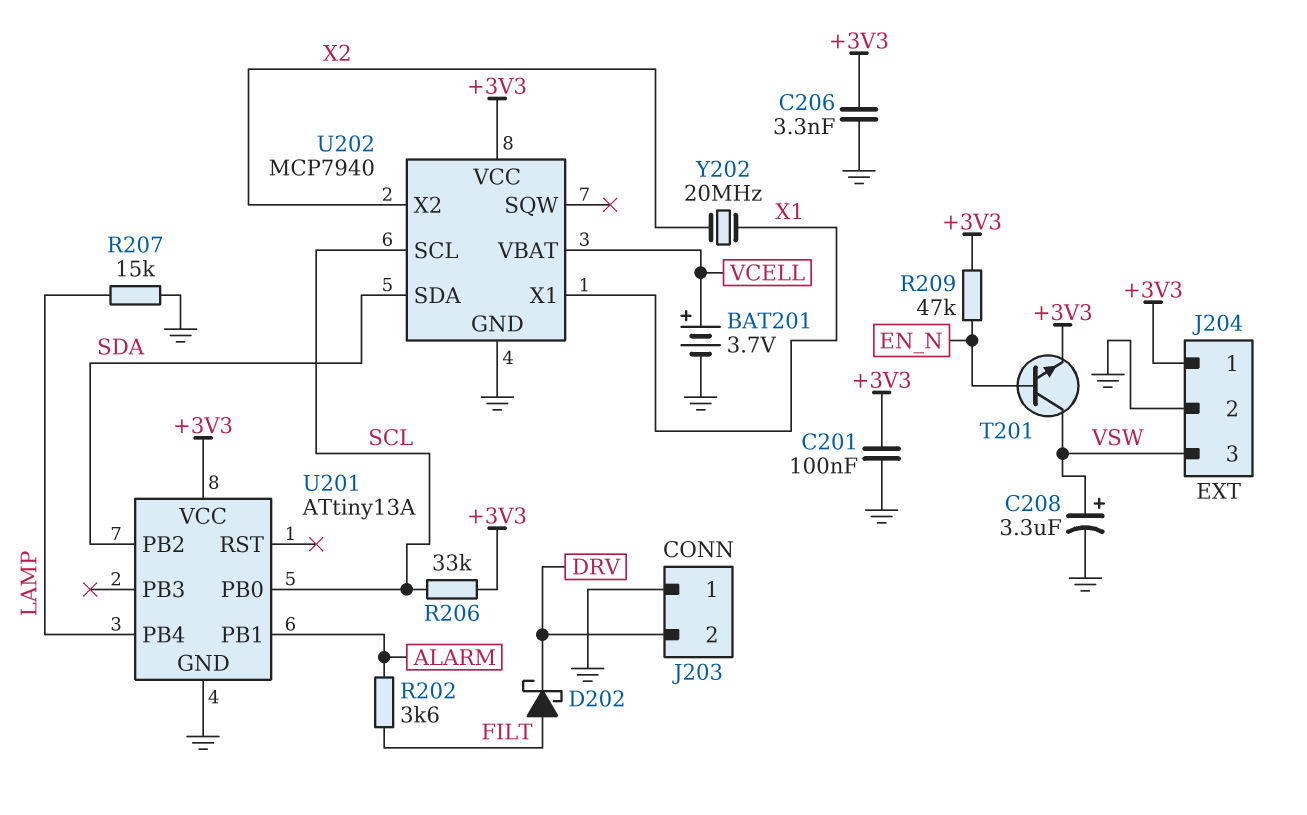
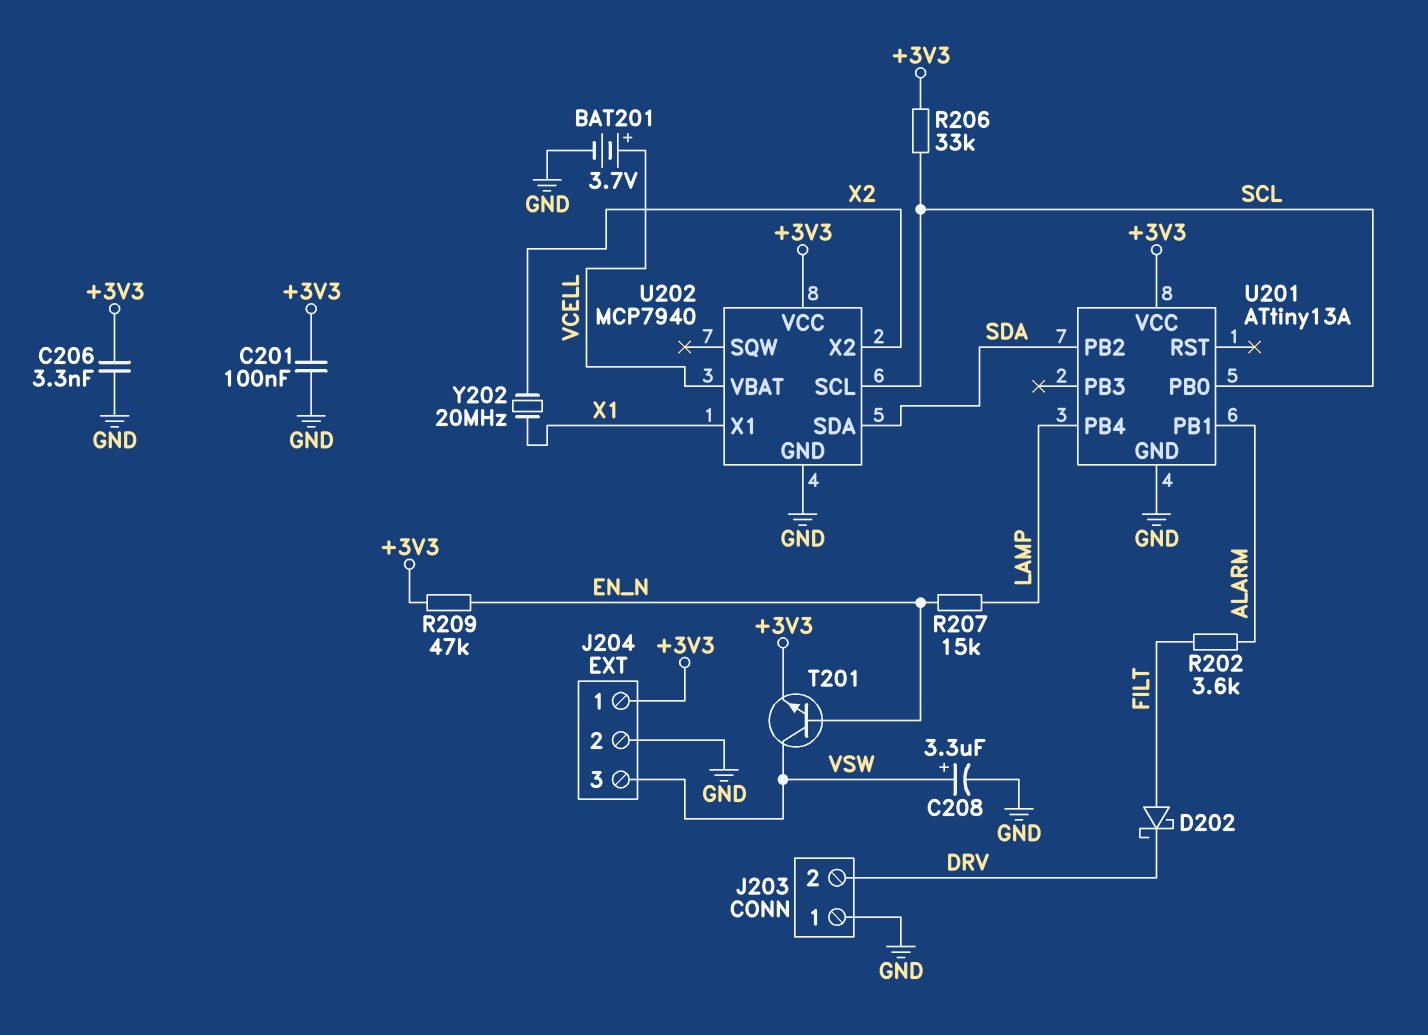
R207: 15k (GND, LAMP) -> 15k (EN_N, LAMP)

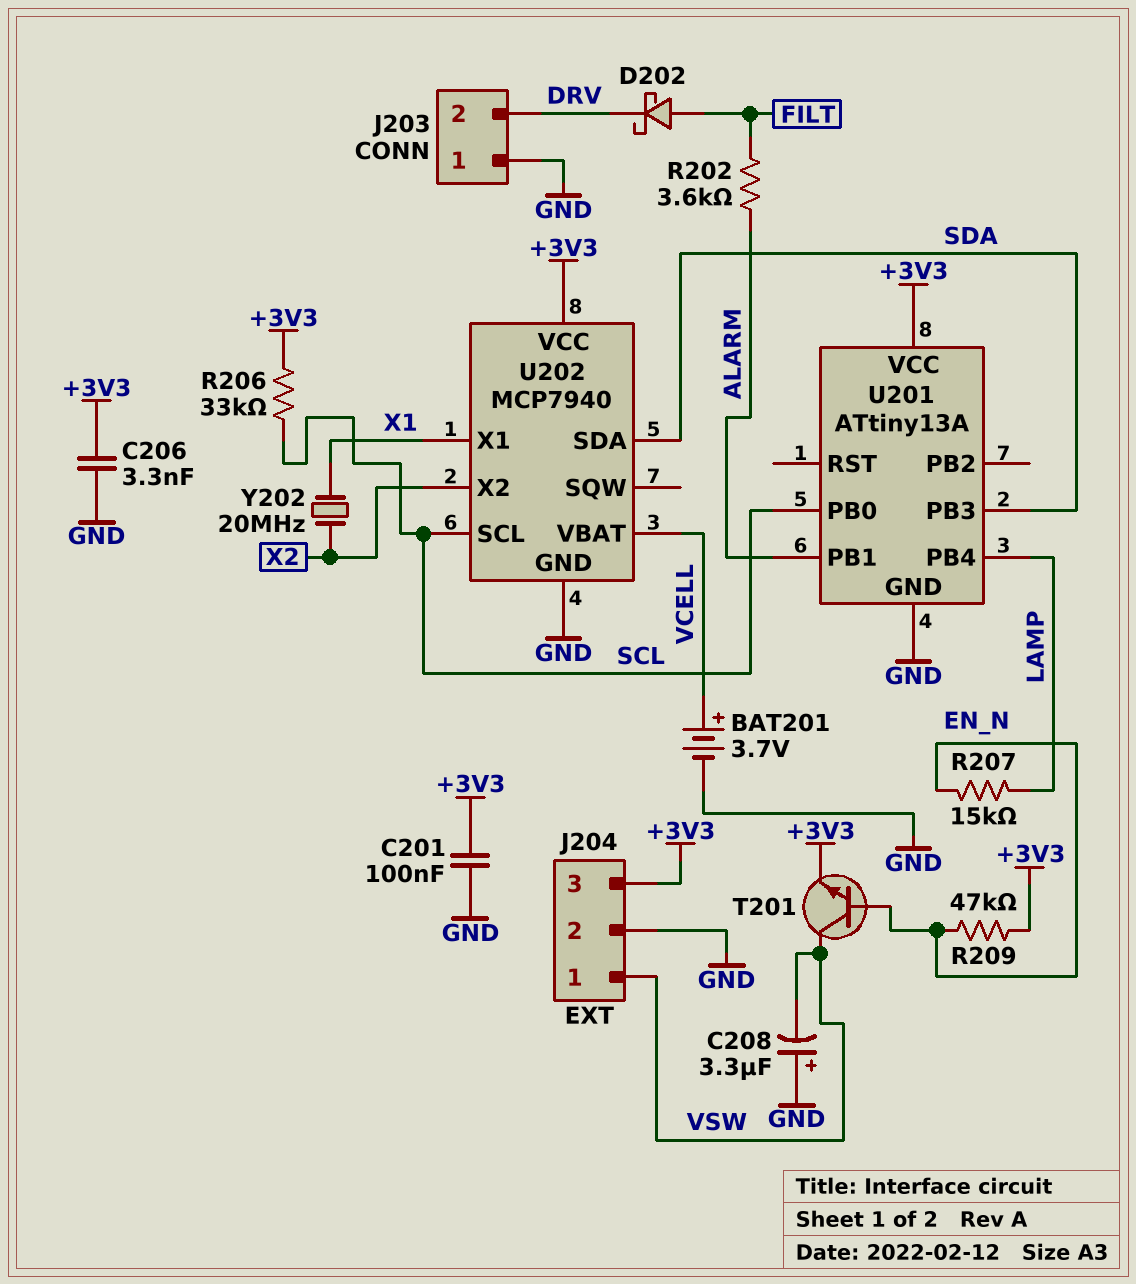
C208: 3.3uF (plus VSW, minus GND) -> 3.3uF (plus GND, minus VSW)
J204 pin 1: +3V3 -> VSW
J204 pin 3: VSW -> +3V3
U201 pin PB2: SDA -> none
U201 pin PB3: none -> SDA

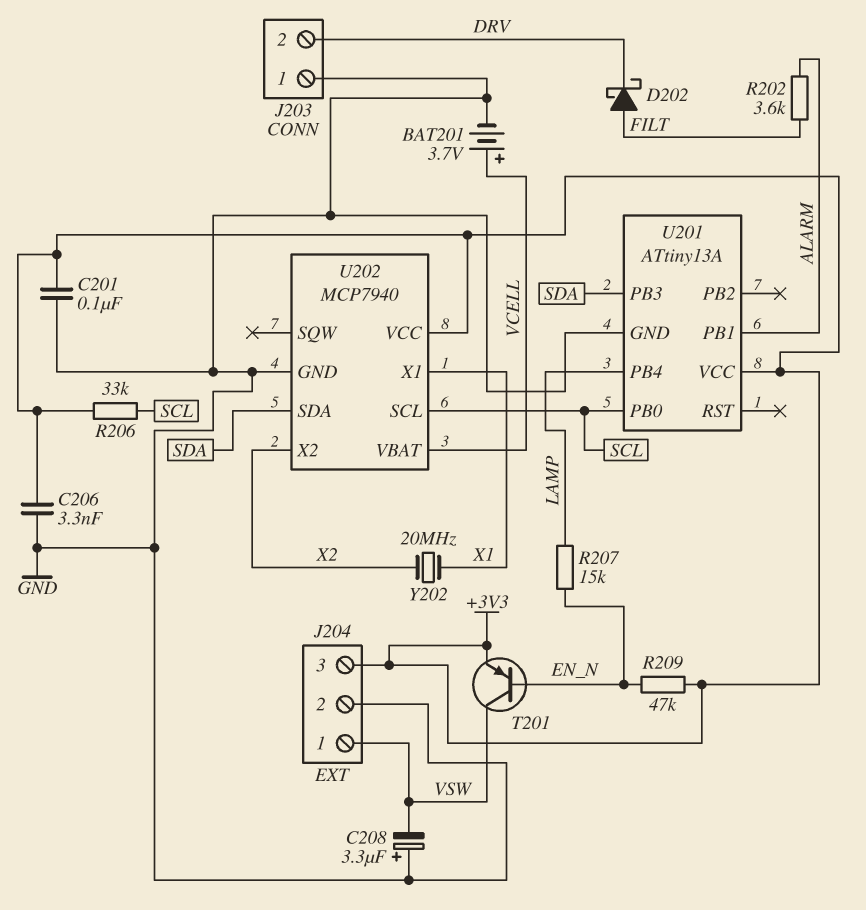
T201: NPN (B EN_N, C VSW, E +3V3) -> PNP (B EN_N, C VSW, E +3V3)

